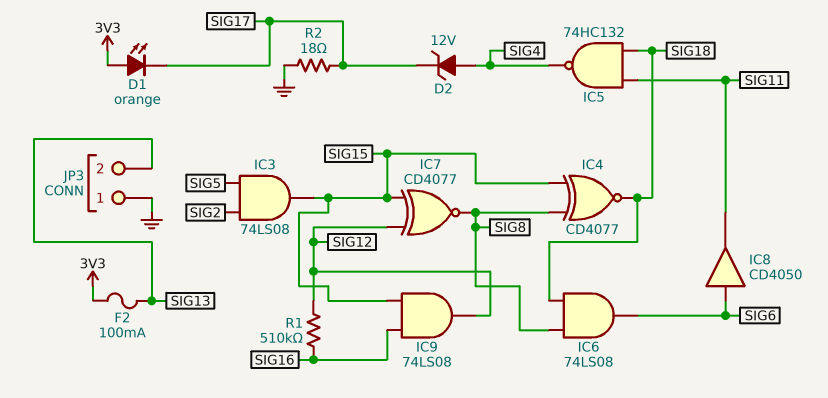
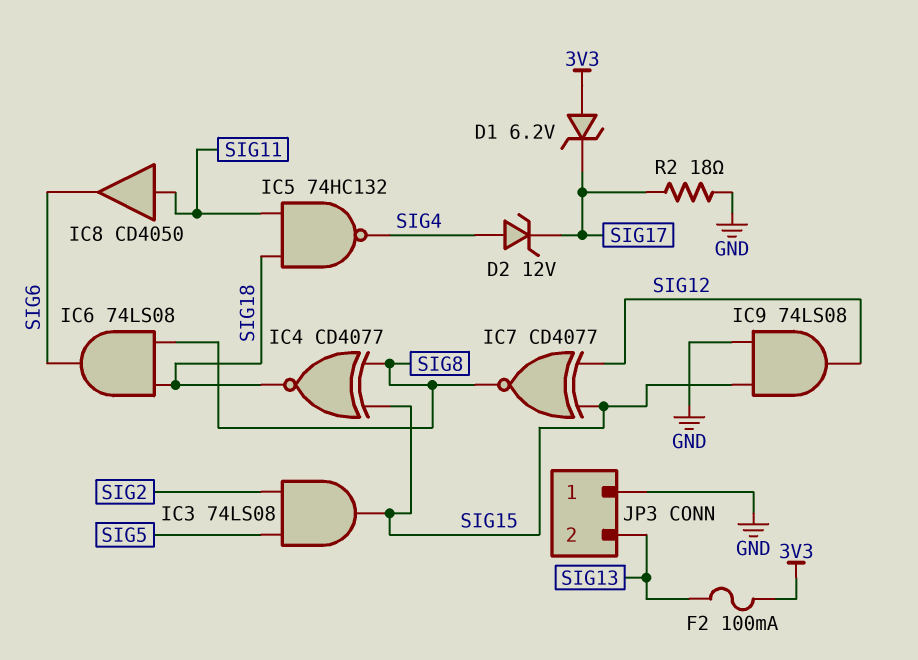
D1: LED orange (A 3V3, K SIG17) -> zener 6.2V (A 3V3, K SIG17)
IC8: buffer CD4050 (in SIG6, out SIG11) -> buffer CD4050 (in SIG11, out SIG6)
IC9: AND 74LS08 (in SIG15, in SIG16, out SIG12) -> AND 74LS08 (in GND, in SIG15, out SIG12)
R1: 510k (SIG12, SIG16) -> none

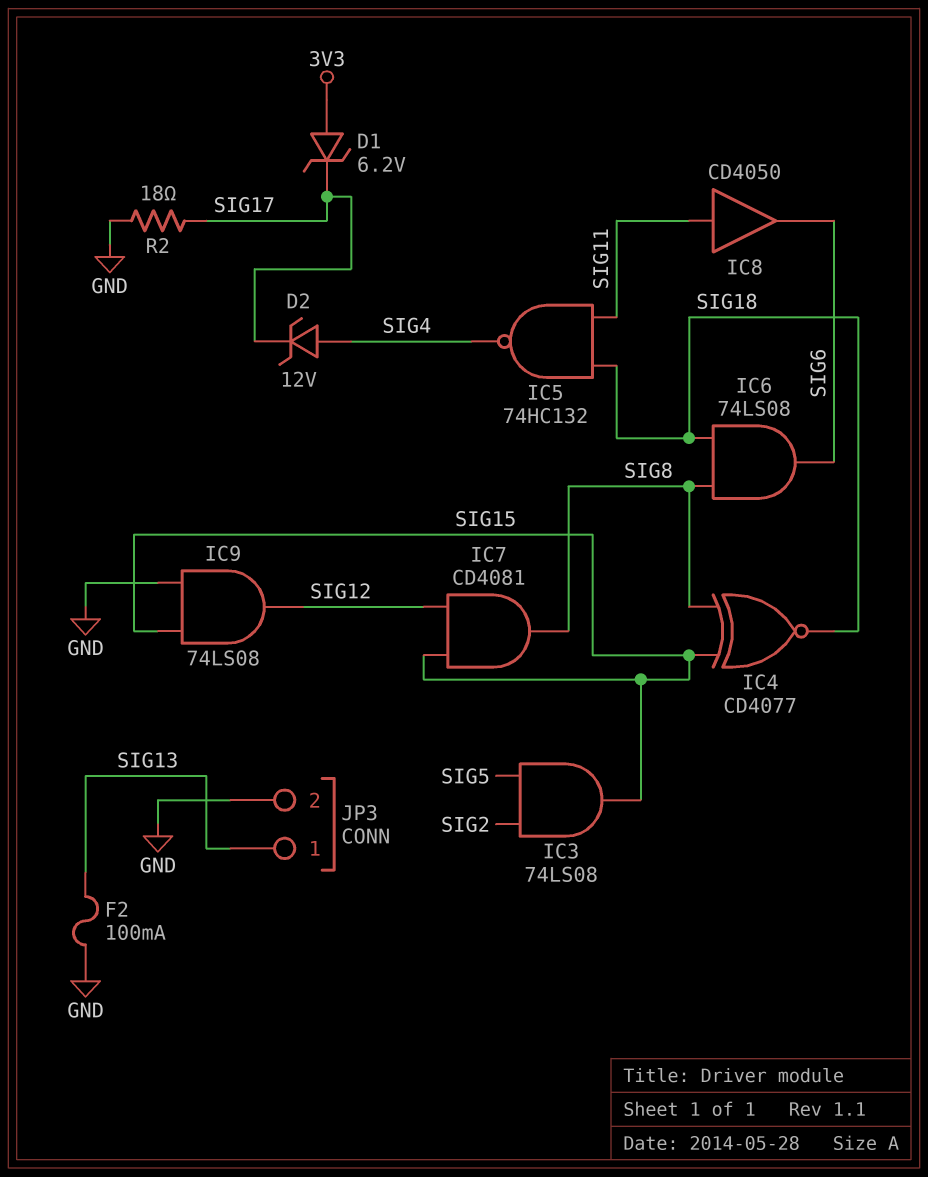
F2: 100mA (3V3, SIG13) -> 100mA (GND, SIG13)
IC7: XNOR CD4077 (in SIG12, in SIG15, out SIG8) -> AND CD4081 (in SIG12, in SIG15, out SIG8)
JP3 pin 1: GND -> SIG13
JP3 pin 2: SIG13 -> GND

